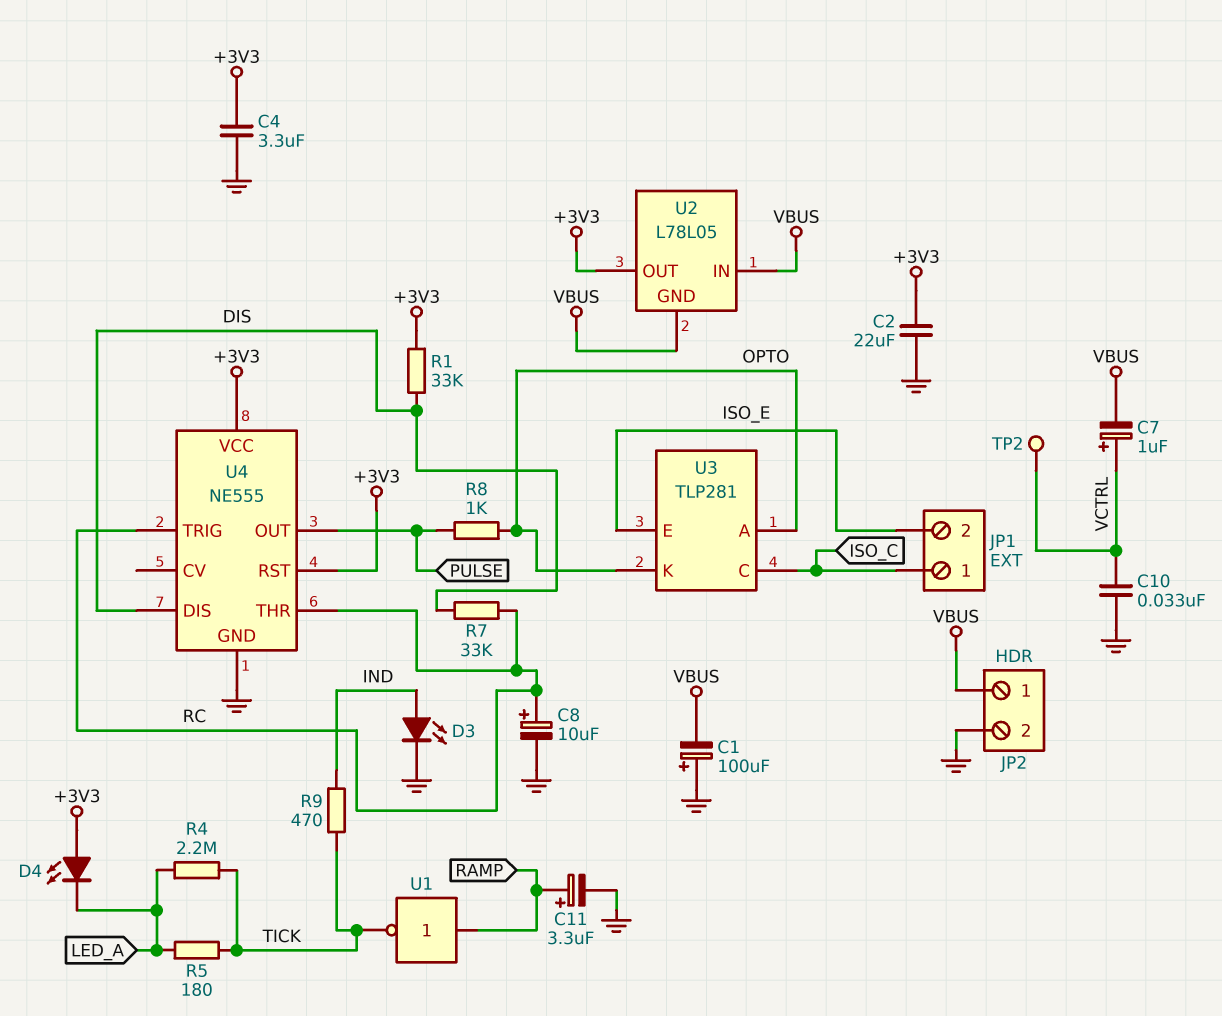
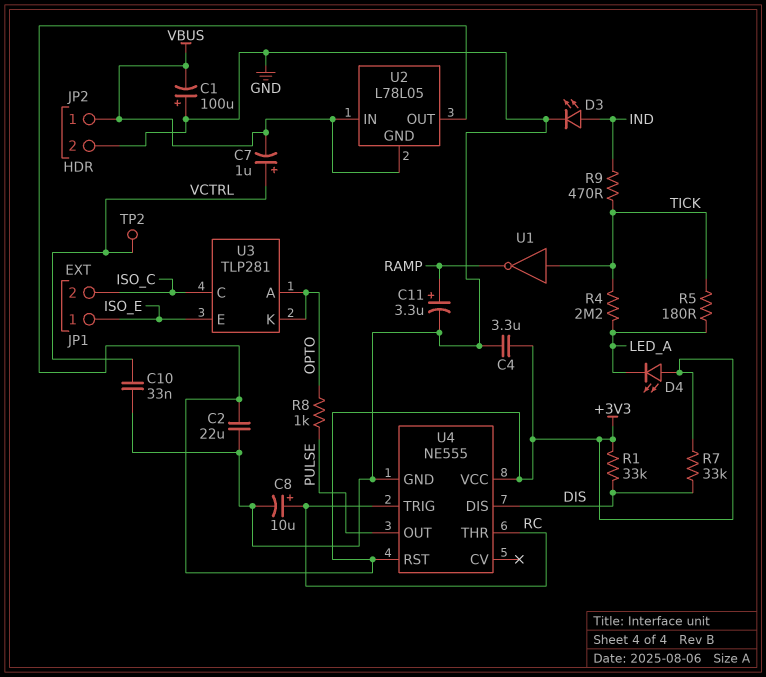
JP1 pin 1: ISO_C -> ISO_E
JP1 pin 2: ISO_E -> ISO_C
R7: 33k (DIS, RC) -> 33k (+3V3, DIS)
U1: NOT (in RAMP, out TICK) -> NOT (in TICK, out RAMP)

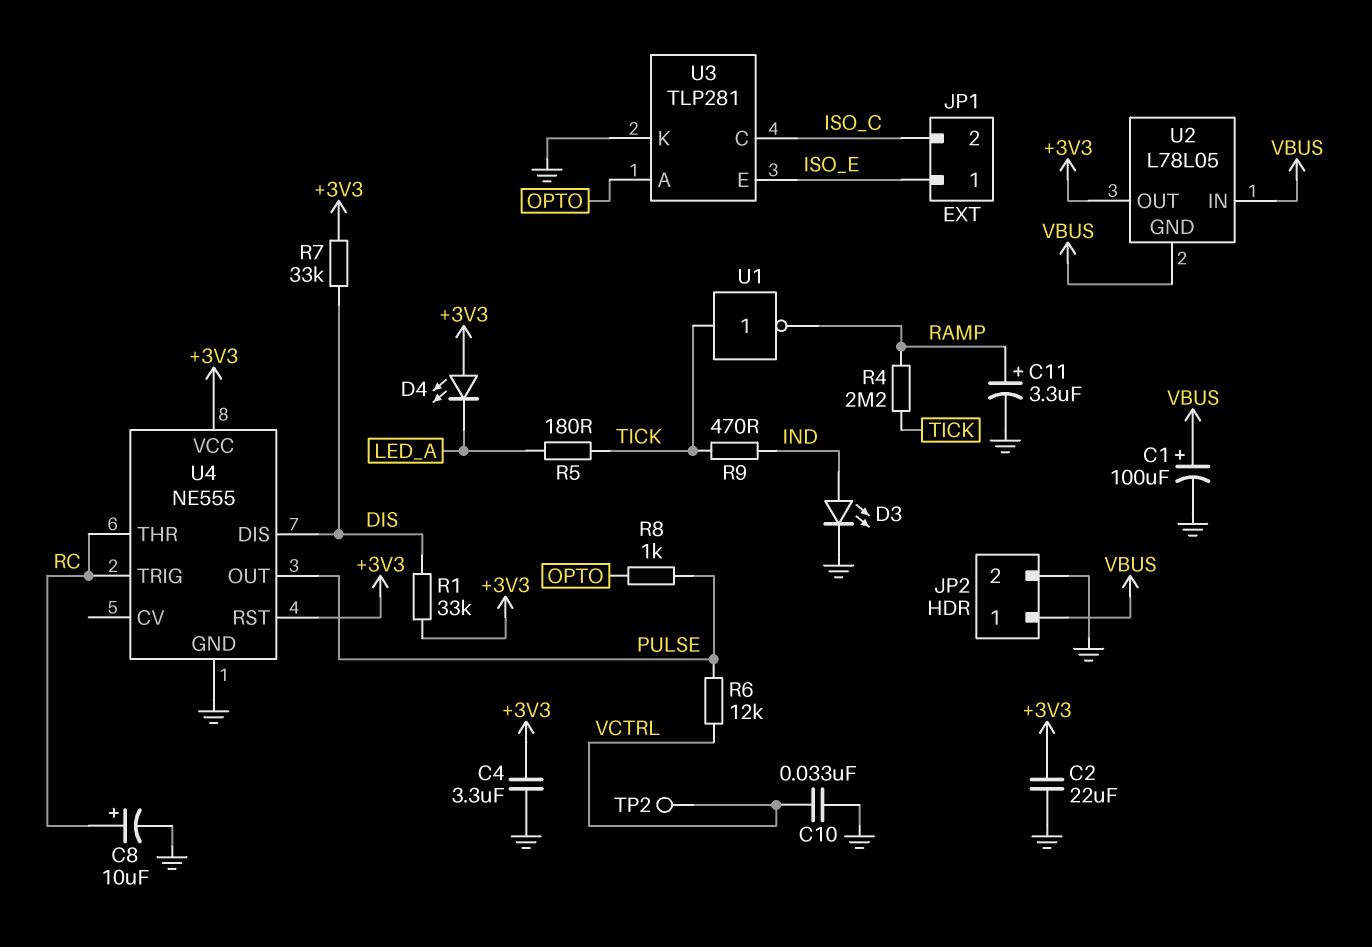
C1: 100uF (plus GND, minus VBUS) -> 100uF (plus VBUS, minus GND)
C7: 1uF (plus VCTRL, minus VBUS) -> none
R4: 2.2M (LED_A, TICK) -> 2.2M (RAMP, TICK)
R6: none -> 12k (PULSE, VCTRL)
U3 pin K: OPTO -> GND

